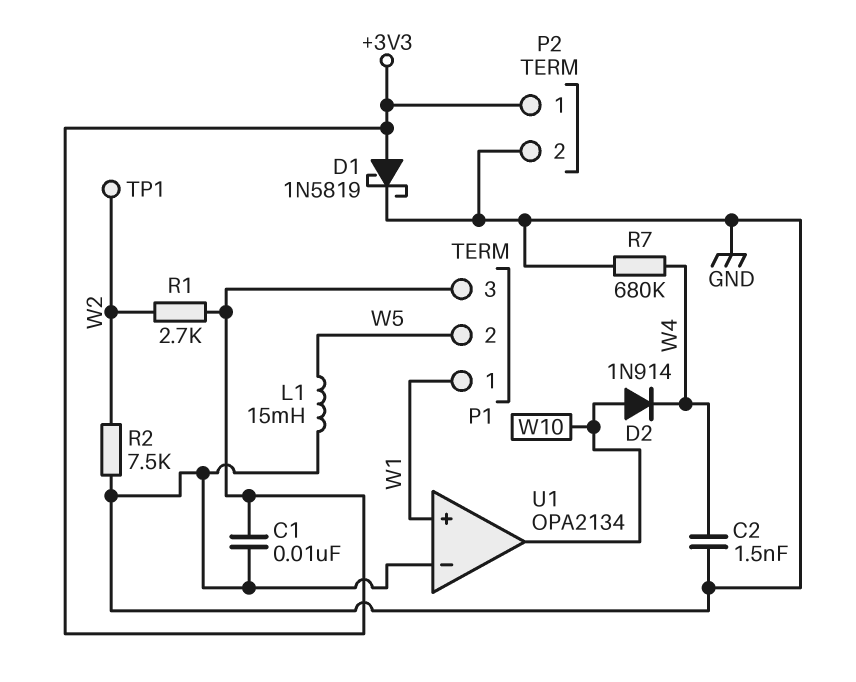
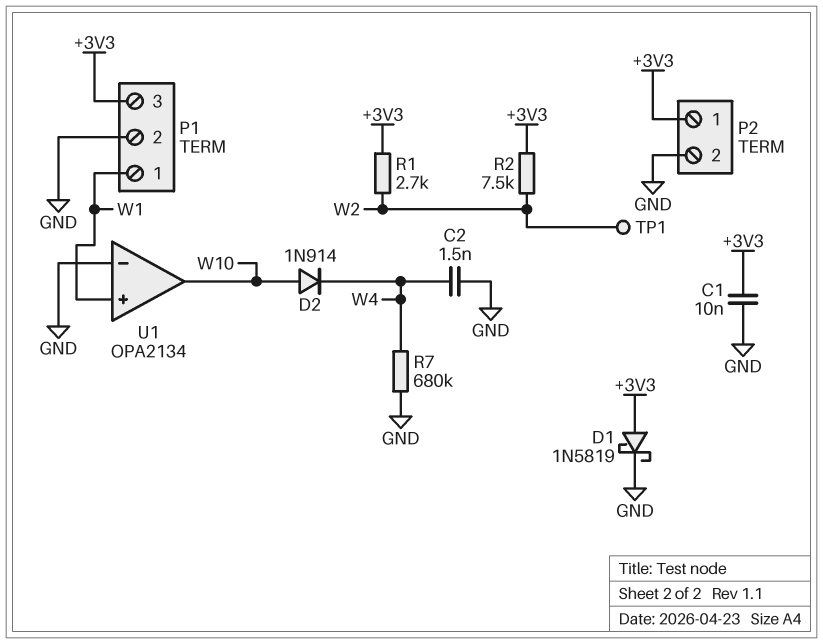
L1: 15mH (GND, W5) -> none
P1 pin 2: W5 -> GND
R2: 7.5k (GND, W2) -> 7.5k (+3V3, W2)

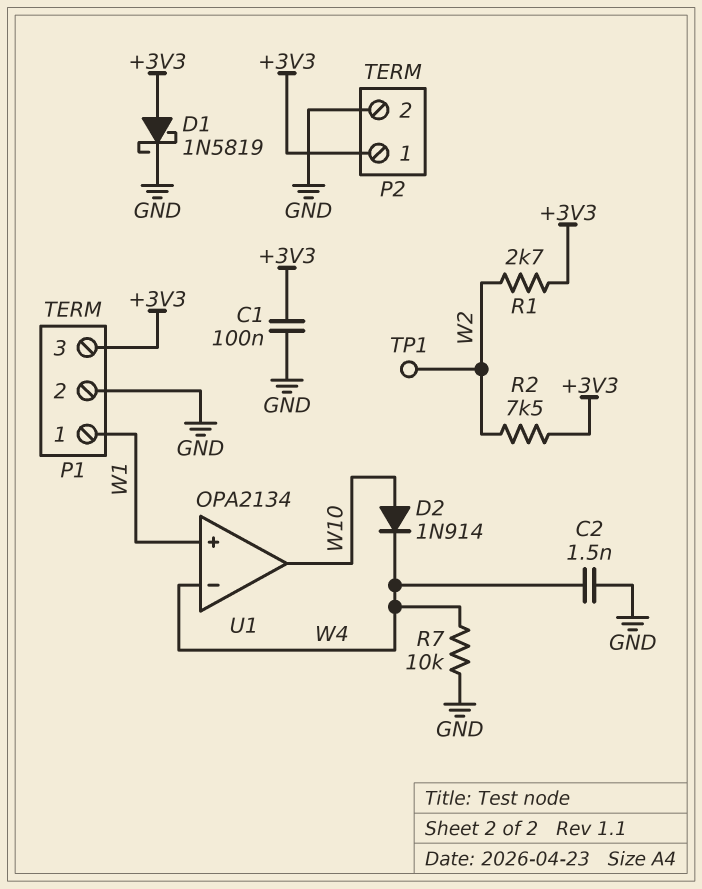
C1: 10nF (+3V3, GND) -> 100nF (+3V3, GND)
R7: 680k (GND, W4) -> 10k (GND, W4)
U1 pin in-: GND -> W4

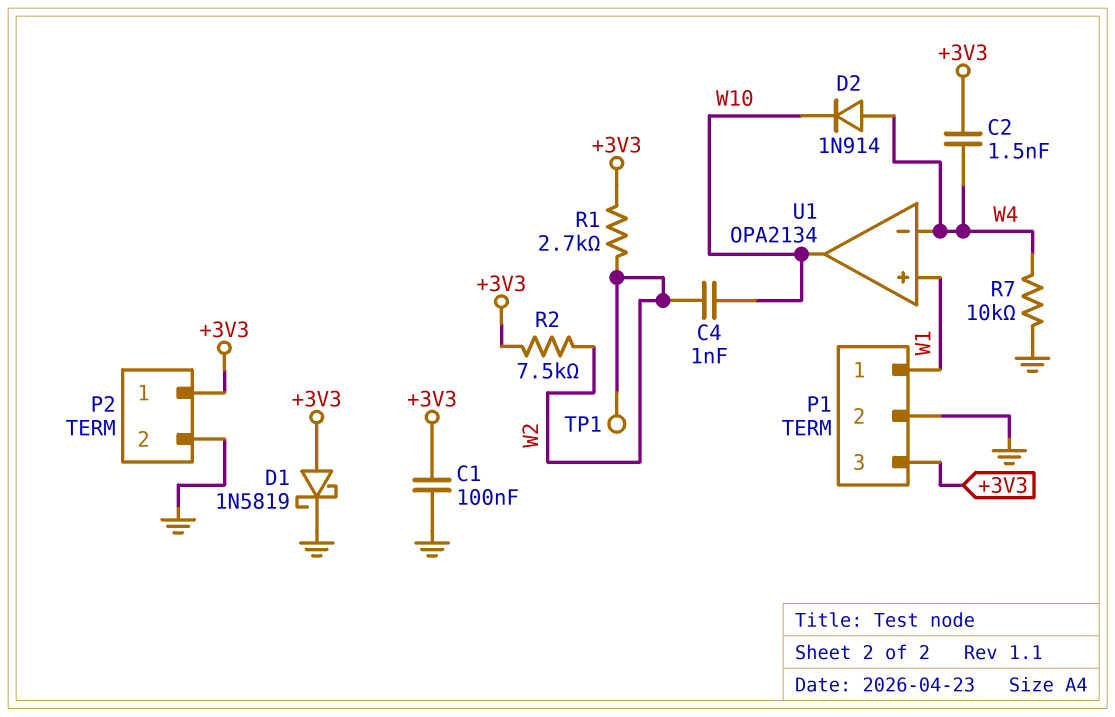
C2: 1.5nF (GND, W4) -> 1.5nF (+3V3, W4)
C4: none -> 1nF (W2, W10)
D2: diode 1N914 (A W10, K W4) -> diode 1N914 (A W4, K W10)

